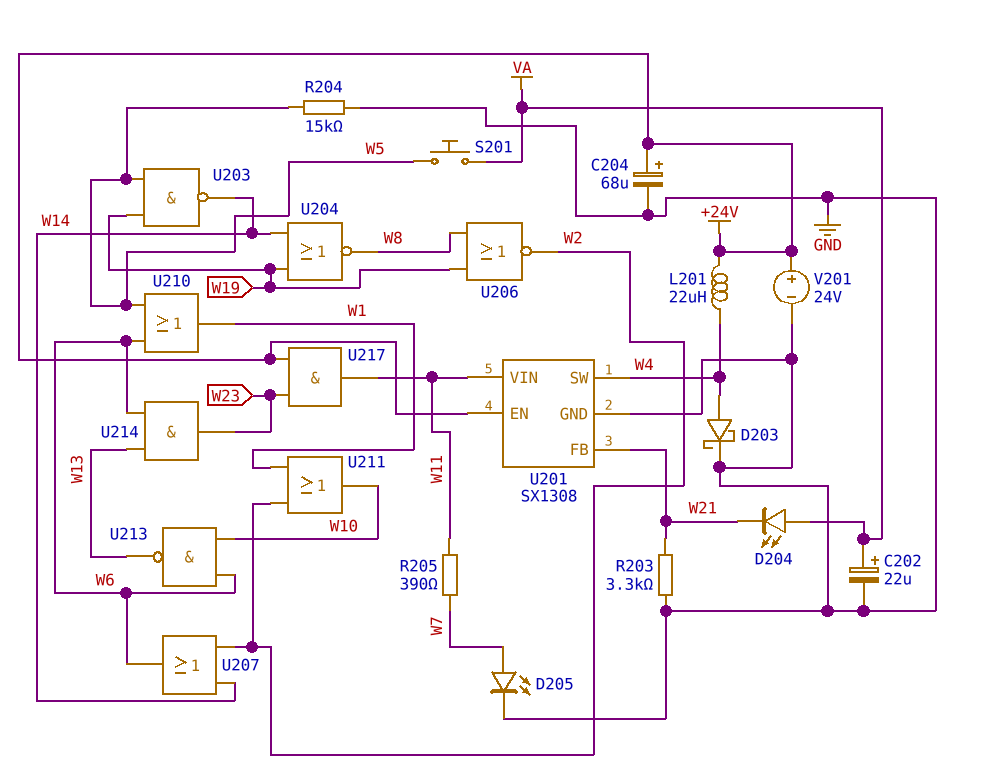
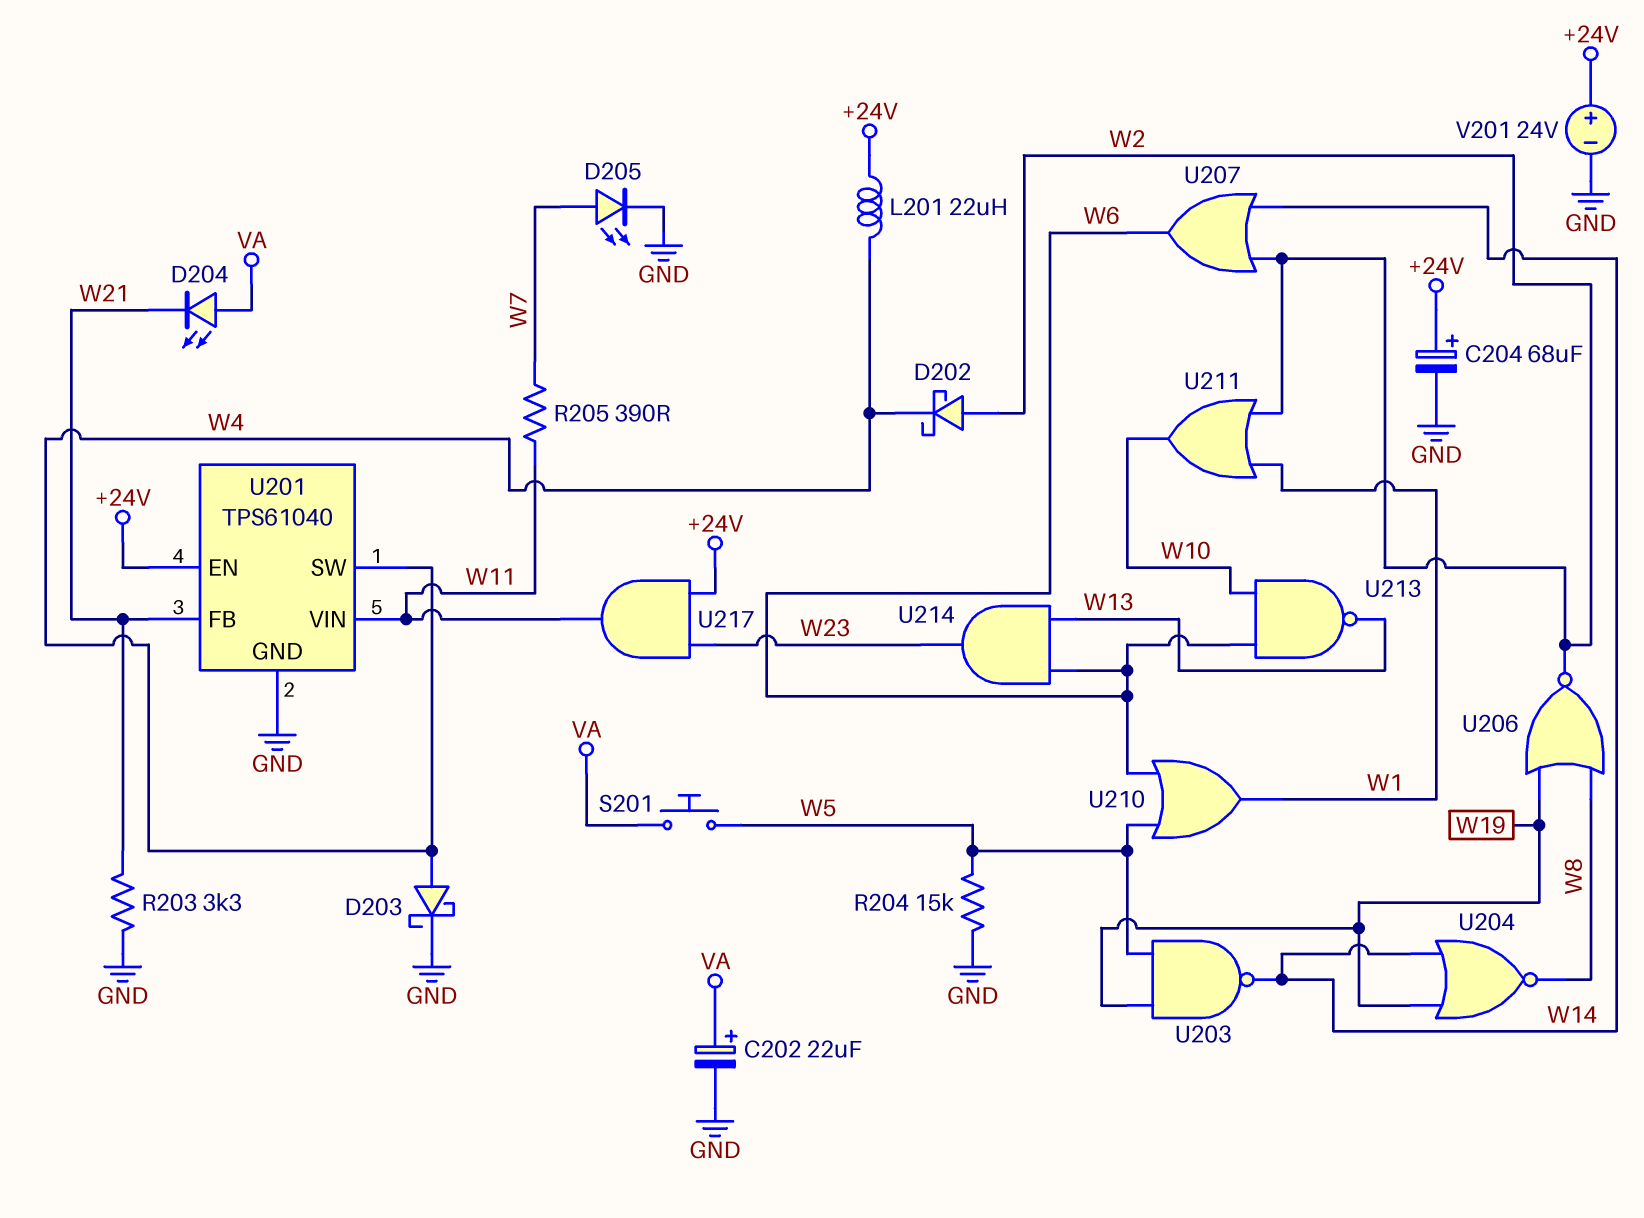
D202: none -> schottky (A W2, K W4)
U201: SX1308 -> TPS61040

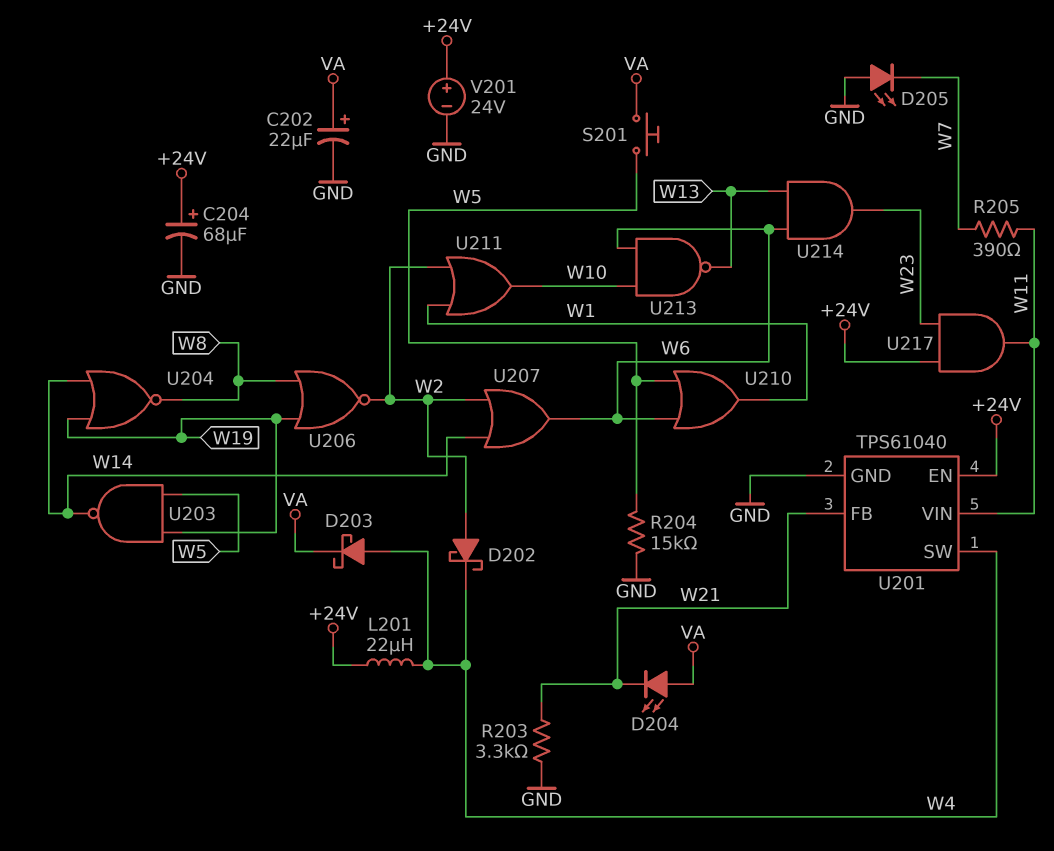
D203: schottky (A W4, K GND) -> schottky (A W4, K VA)
D205: LED (A W7, K GND) -> LED (A GND, K W7)

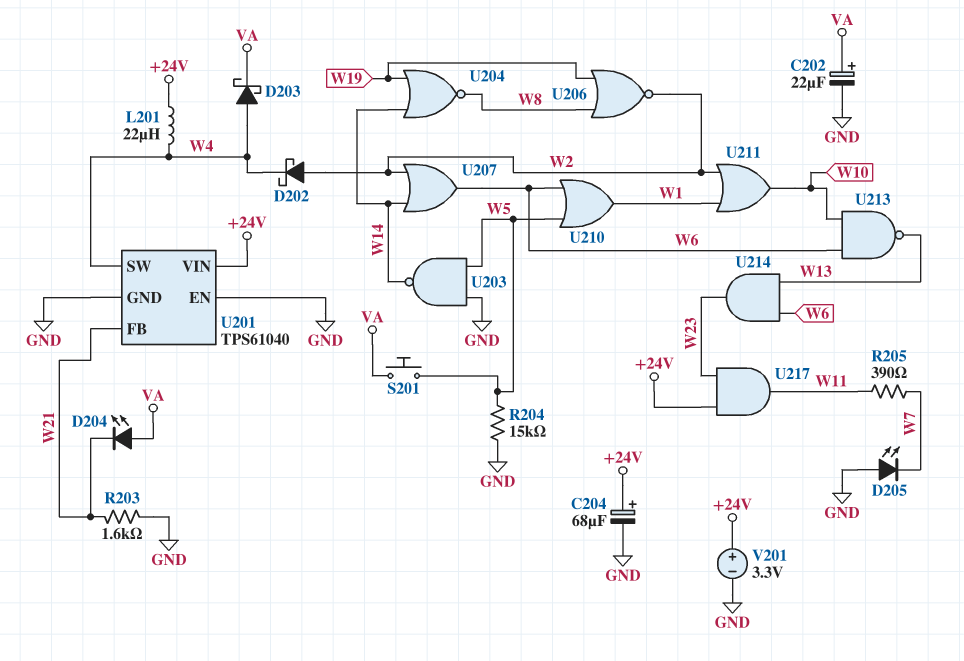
R203: 3.3k (GND, W21) -> 1.6k (GND, W21)
U201 pin EN: +24V -> GND
U201 pin VIN: W11 -> +24V
U203: NAND (in W5, in W19, out W14) -> NAND (in GND, in W5, out W14)
V201: 24V (plus +24V, minus GND) -> 3.3V (plus +24V, minus GND)

